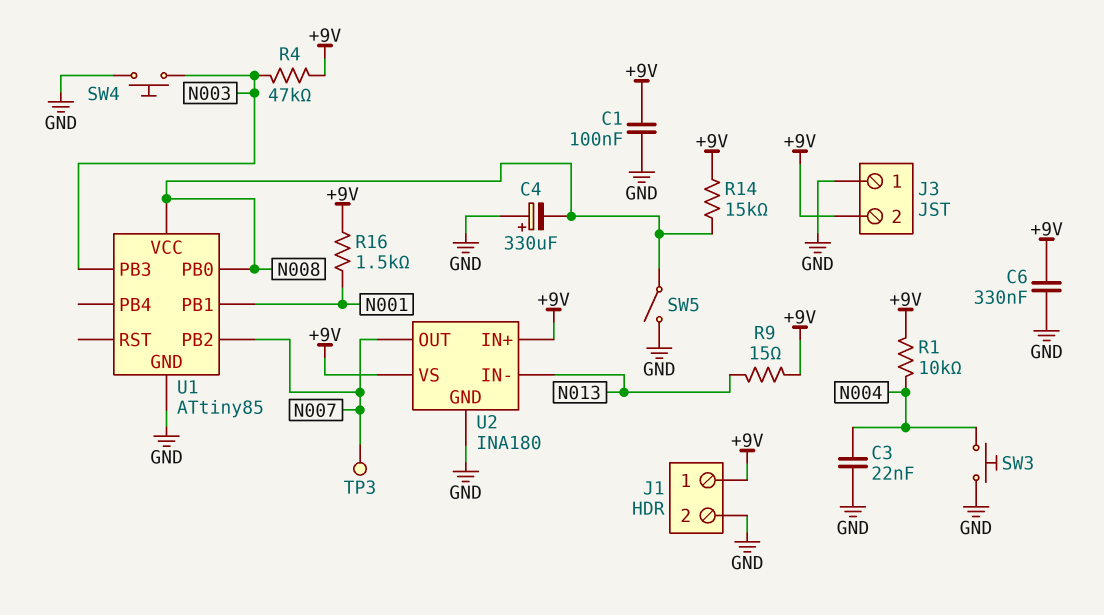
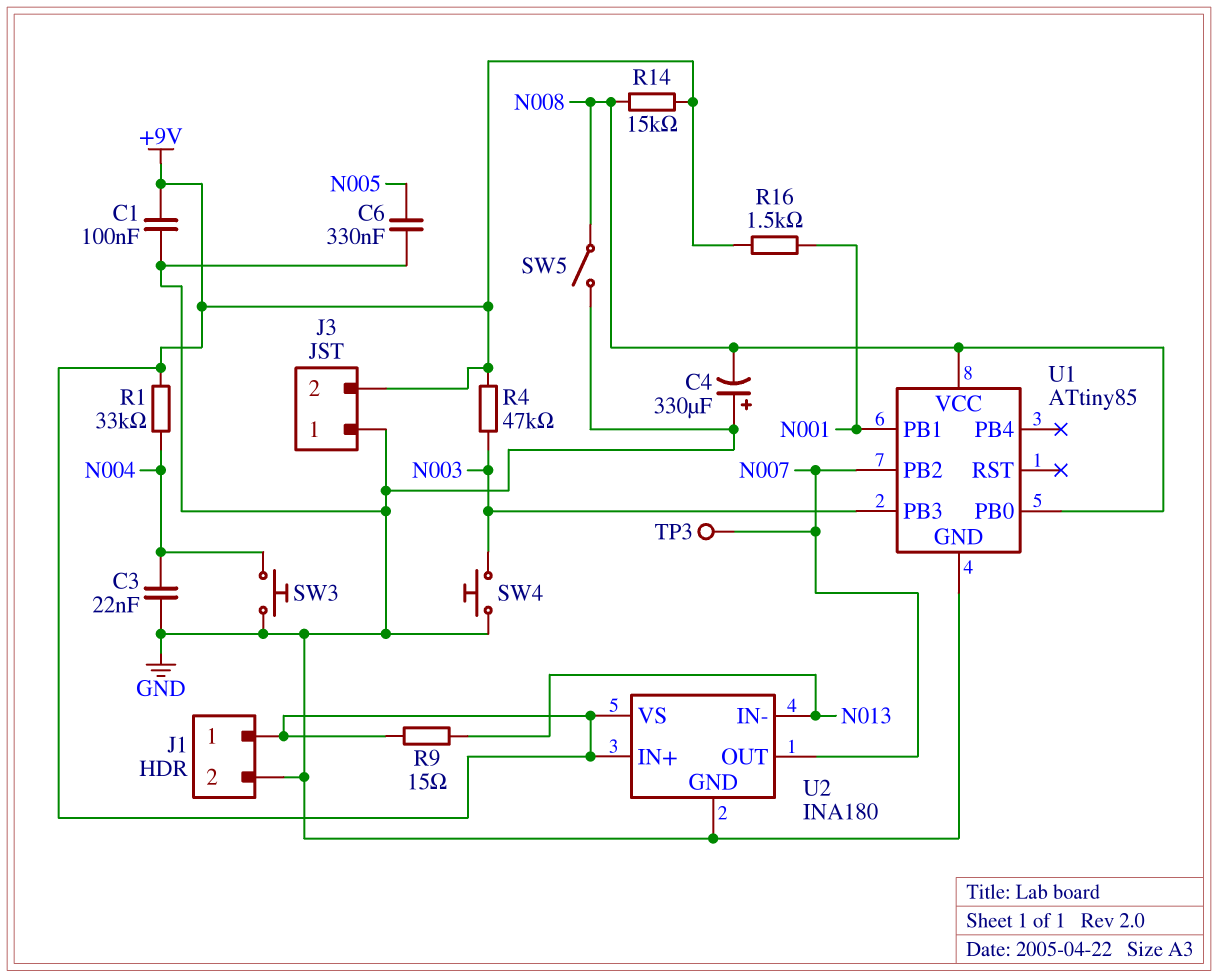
C6: 330nF (+9V, GND) -> 330nF (GND, N005)
R1: 10k (+9V, N004) -> 33k (+9V, N004)

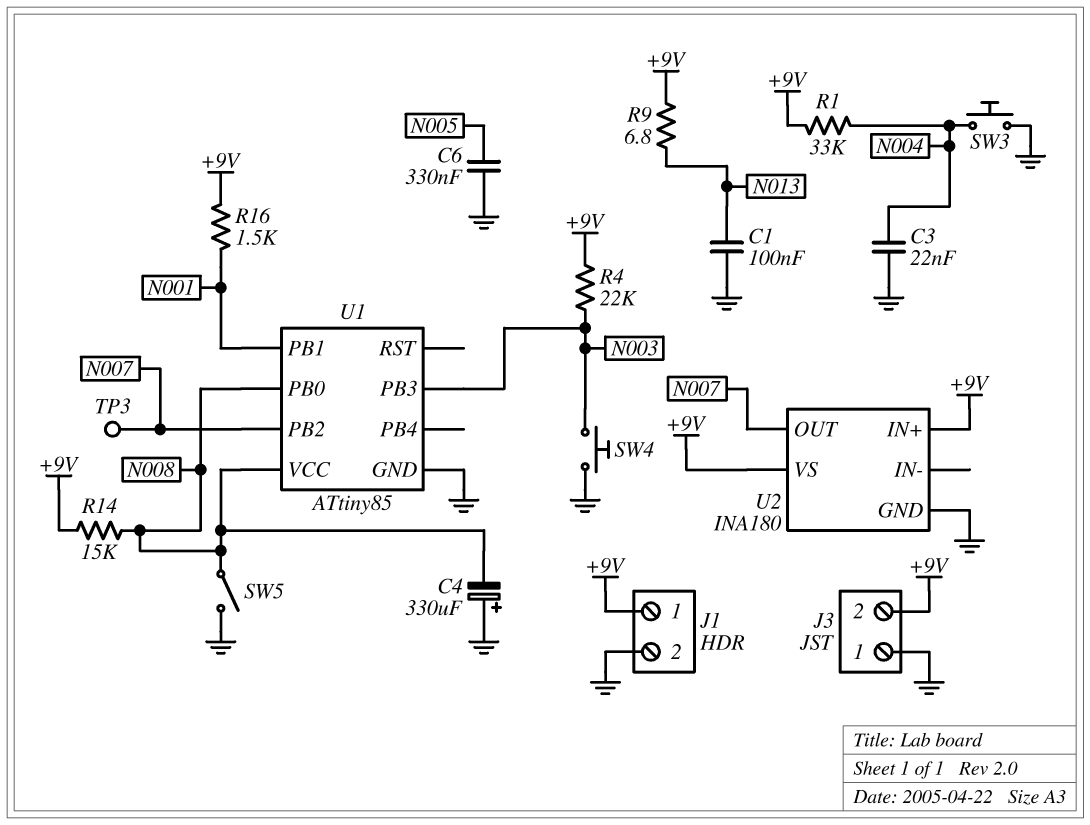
C1: 100nF (+9V, GND) -> 100nF (GND, N013)
R4: 47k (+9V, N003) -> 22k (+9V, N003)
R9: 15 (+9V, N013) -> 6.8 (+9V, N013)
U2 pin IN-: N013 -> none

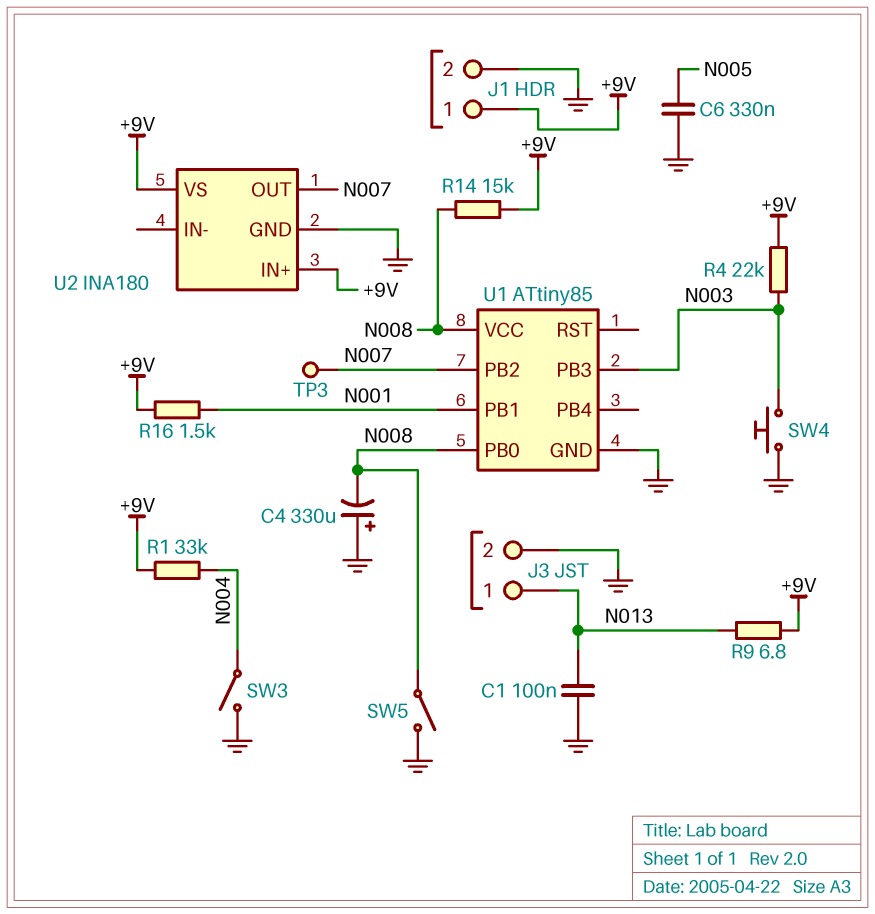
C3: 22nF (GND, N004) -> none
J3 pin 1: GND -> N013
J3 pin 2: +9V -> GND
SW3: button (GND, N004) -> switch (GND, N004)

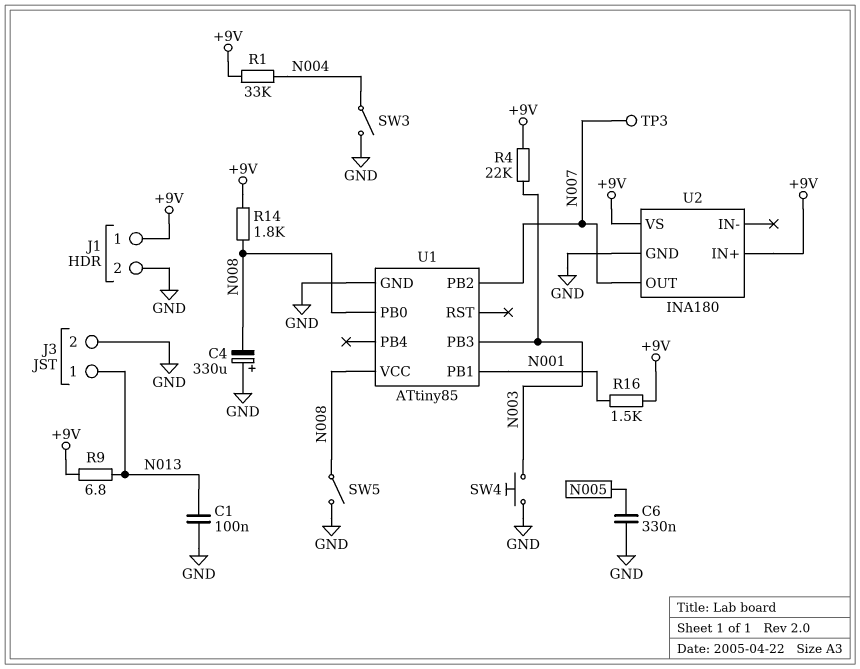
R14: 15k (+9V, N008) -> 1.8k (+9V, N008)

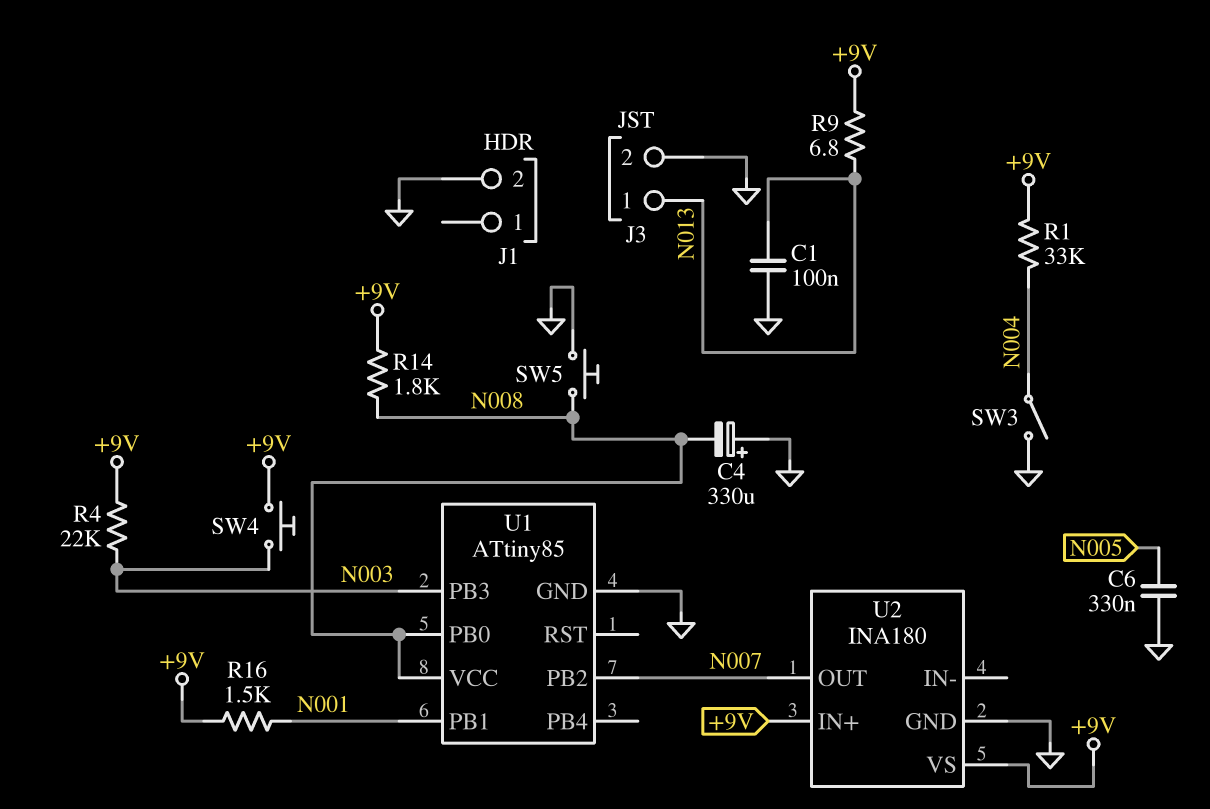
J1 pin 1: +9V -> none
SW4: button (GND, N003) -> button (+9V, N003)
SW5: switch (GND, N008) -> button (GND, N008)
TP3: test point (N007) -> none

